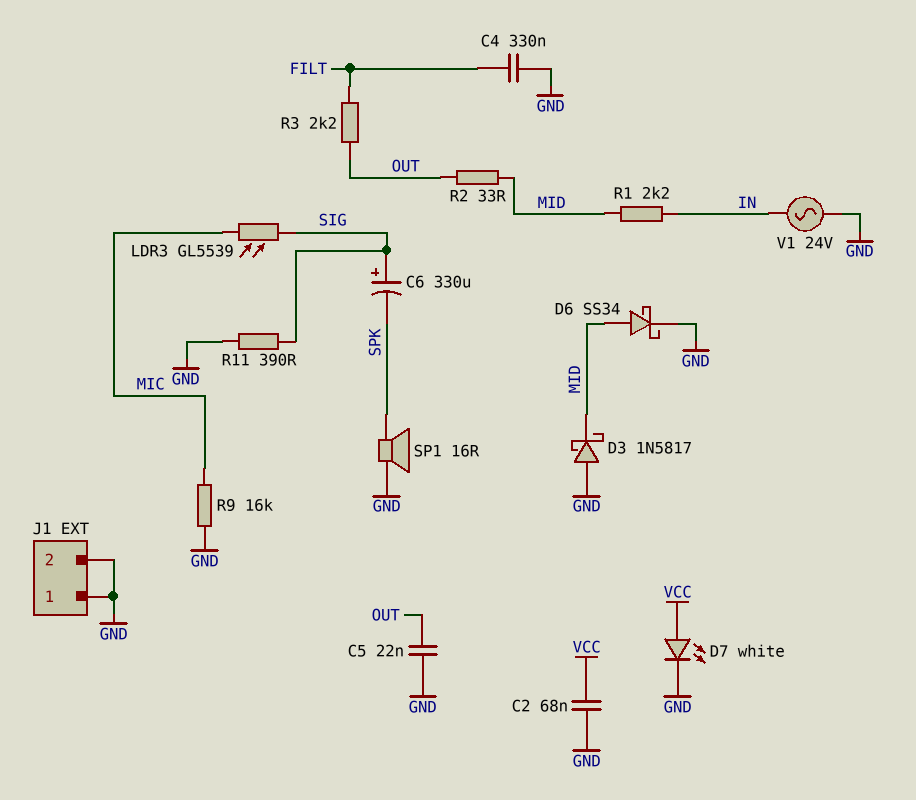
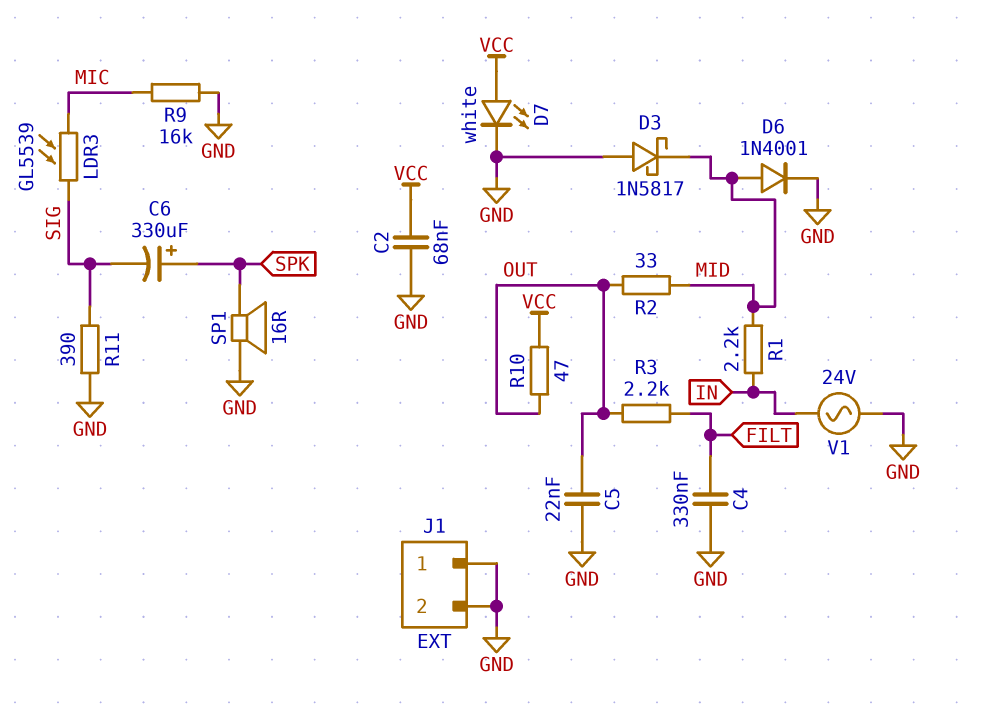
C6: 330uF (plus SIG, minus SPK) -> 330uF (plus SPK, minus SIG)
D6: schottky SS34 (A MID, K GND) -> diode 1N4001 (A MID, K GND)
R10: none -> 47 (OUT, VCC)

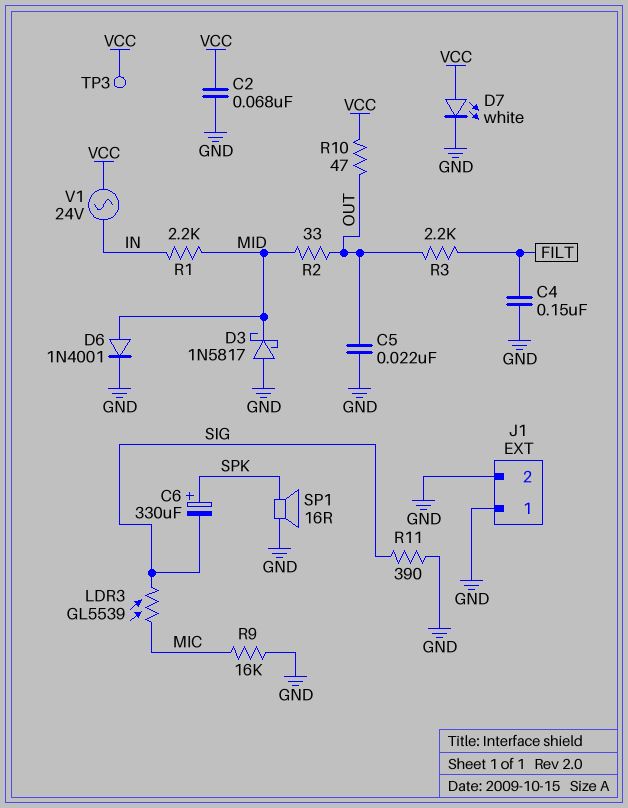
C4: 330nF (FILT, GND) -> 150nF (FILT, GND)
TP3: none -> test point (VCC)
V1: AC 24V (GND, IN) -> AC 24V (IN, VCC)

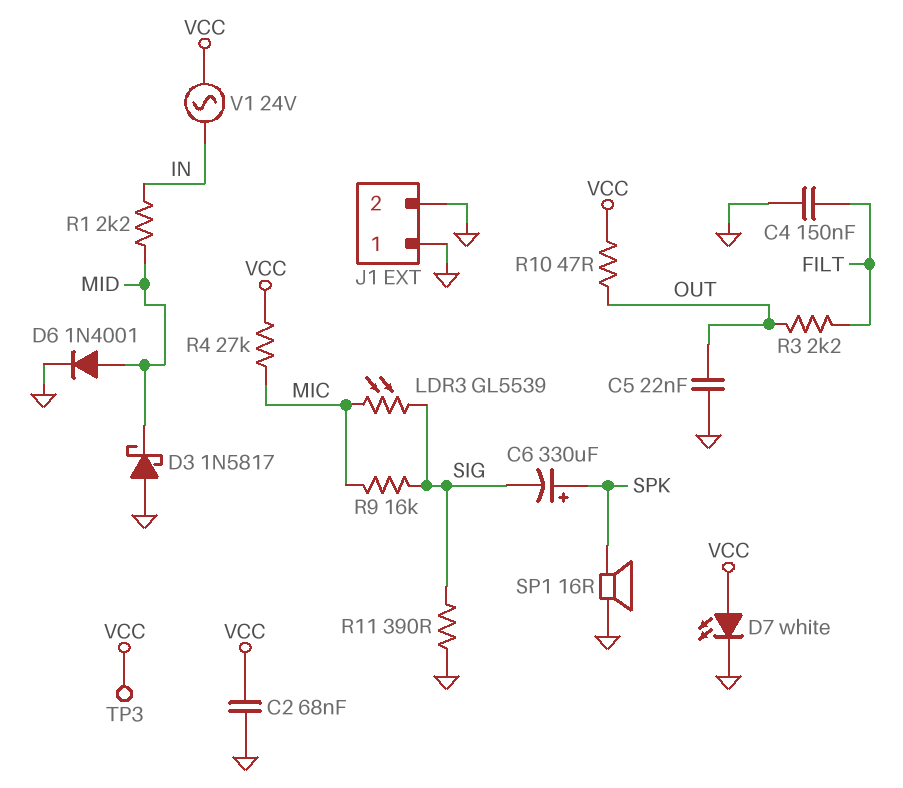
R2: 33 (MID, OUT) -> none
R4: none -> 27k (MIC, VCC)
R9: 16k (GND, MIC) -> 16k (MIC, SIG)

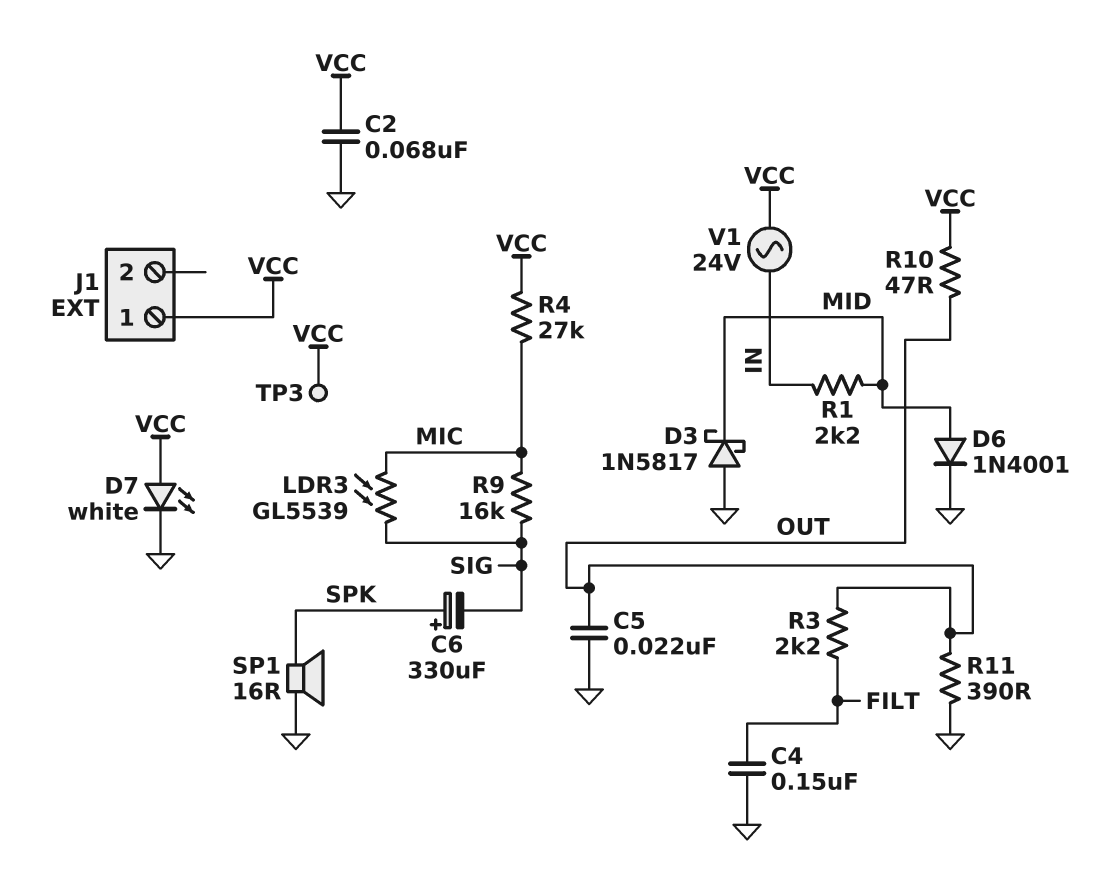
J1 pin 1: GND -> VCC
J1 pin 2: GND -> none
R11: 390 (GND, SIG) -> 390 (GND, OUT)

